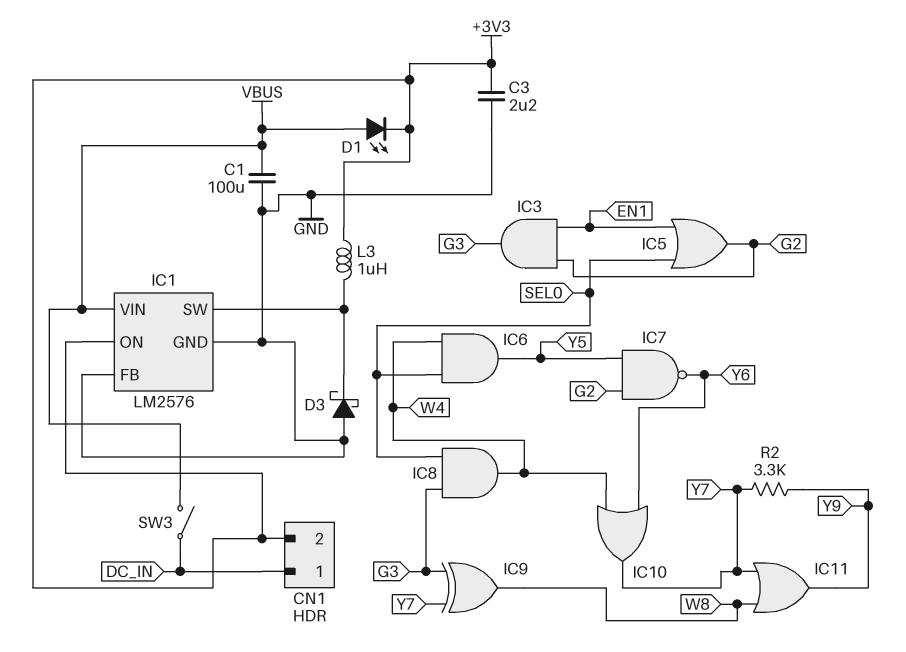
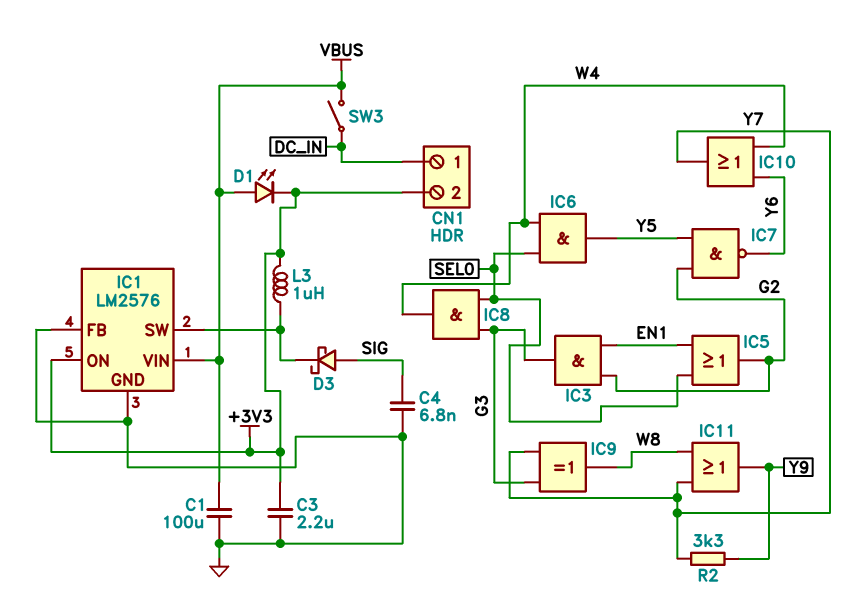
C4: none -> 6.8nF (GND, SIG)
D3: schottky (A GND, K IC1/SW) -> schottky (A SIG, K IC1/SW)

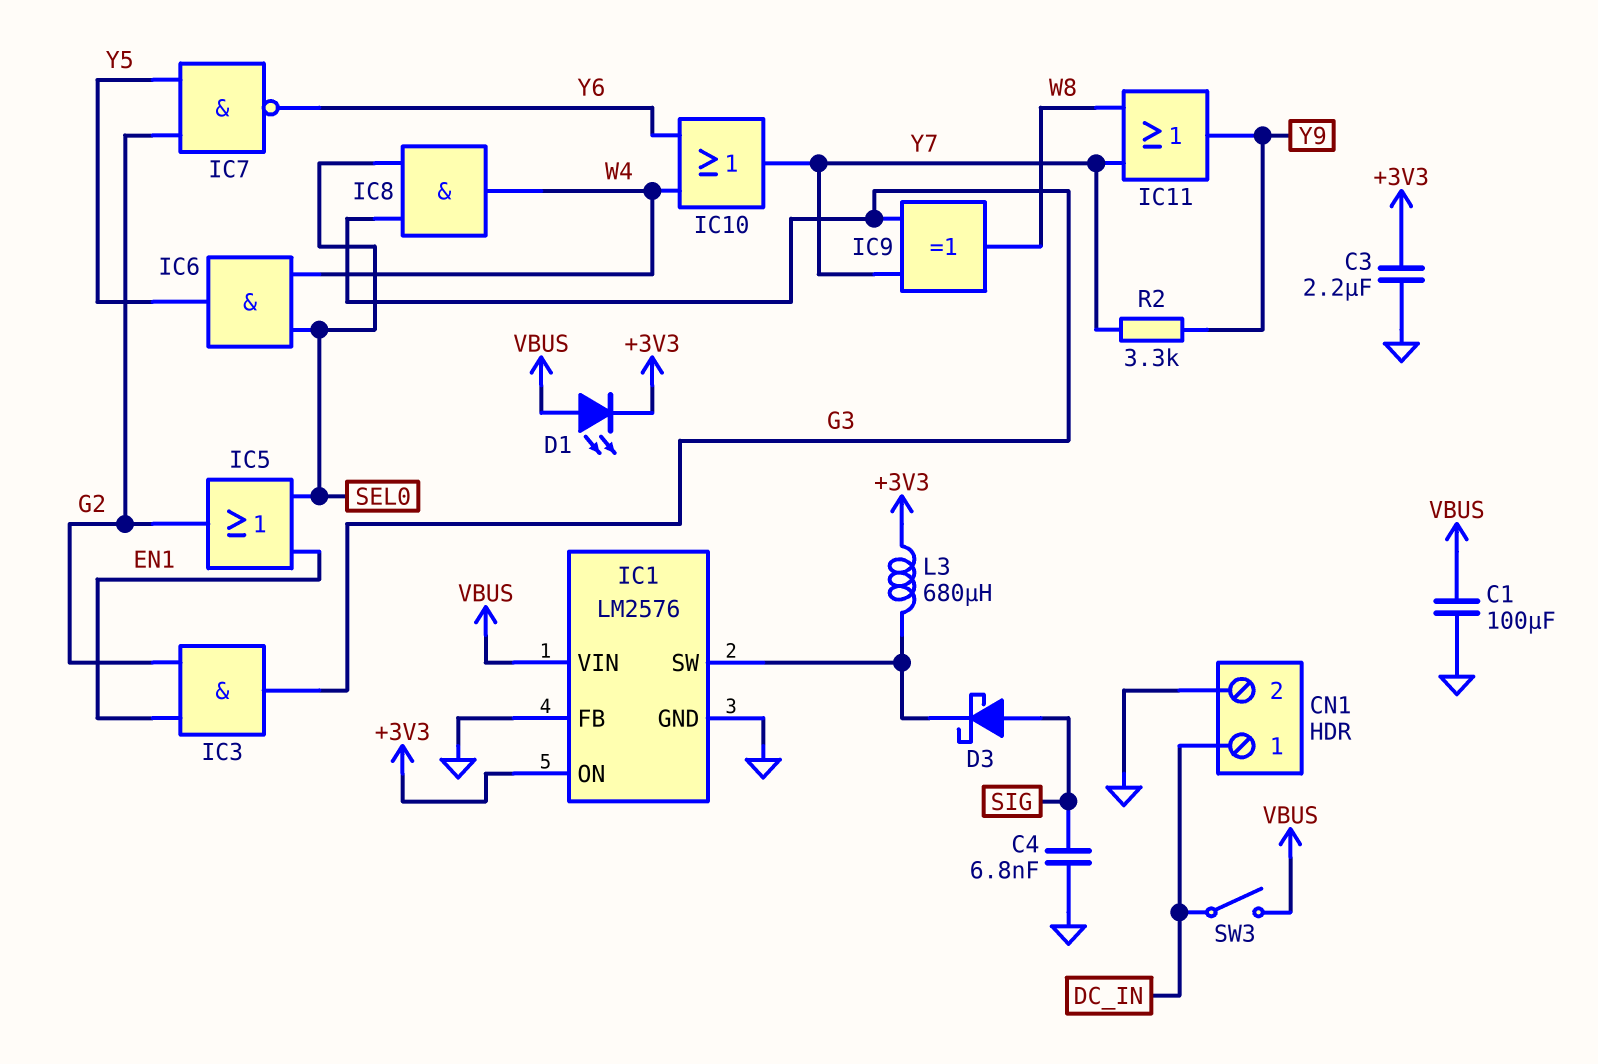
CN1 pin 2: +3V3 -> GND
L3: 1uH (+3V3, IC1/SW) -> 680uH (+3V3, IC1/SW)

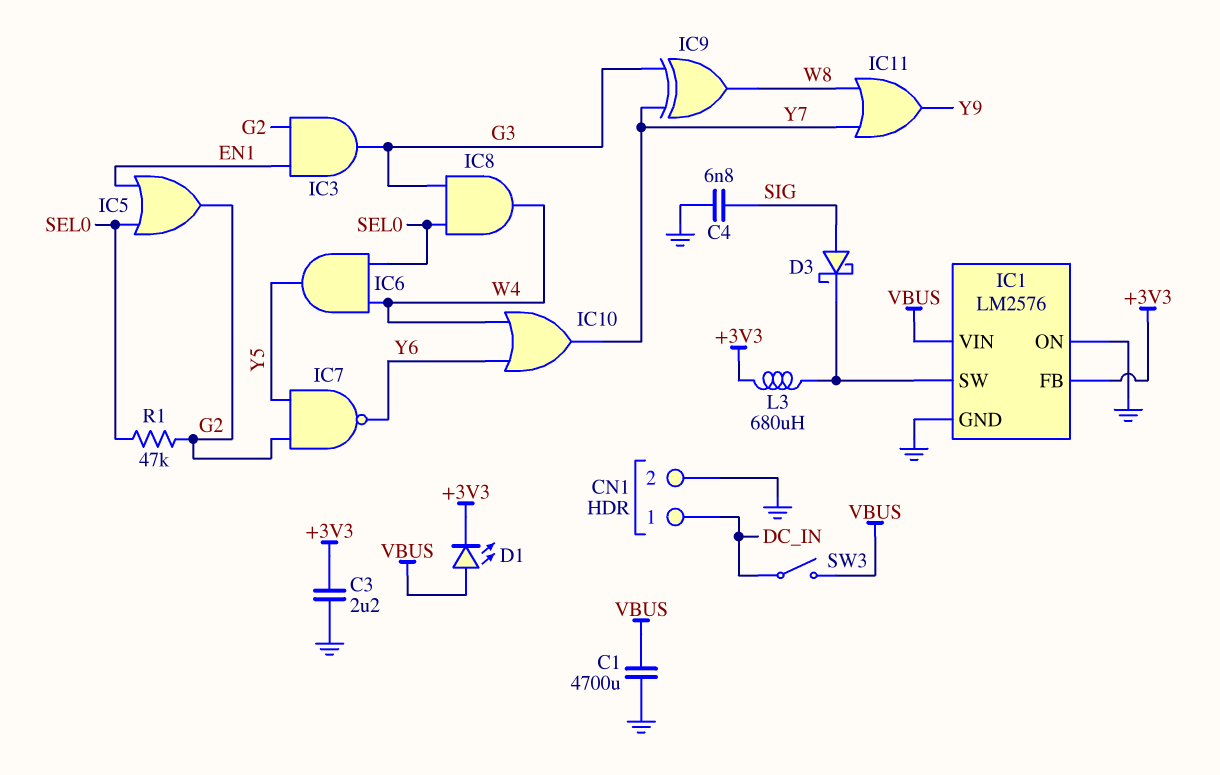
C1: 100uF (GND, VBUS) -> 4700uF (GND, VBUS)
IC1 pin FB: GND -> +3V3
IC1 pin ON: +3V3 -> GND
R1: none -> 47k (G2, SEL0)
R2: 3.3k (Y7, Y9) -> none

